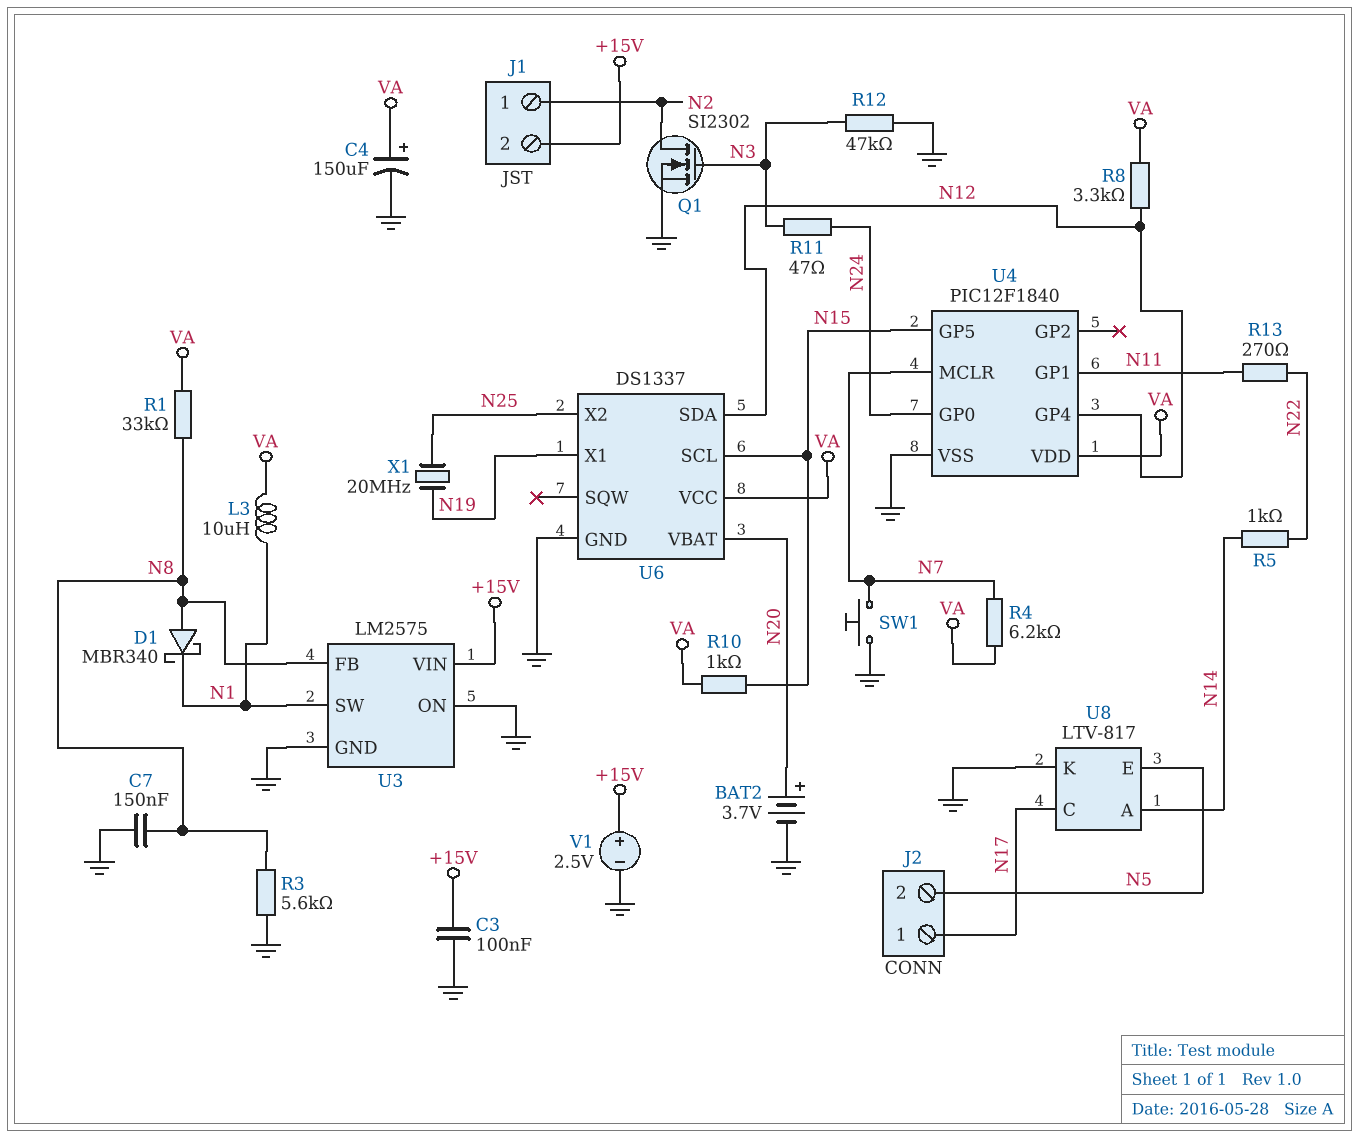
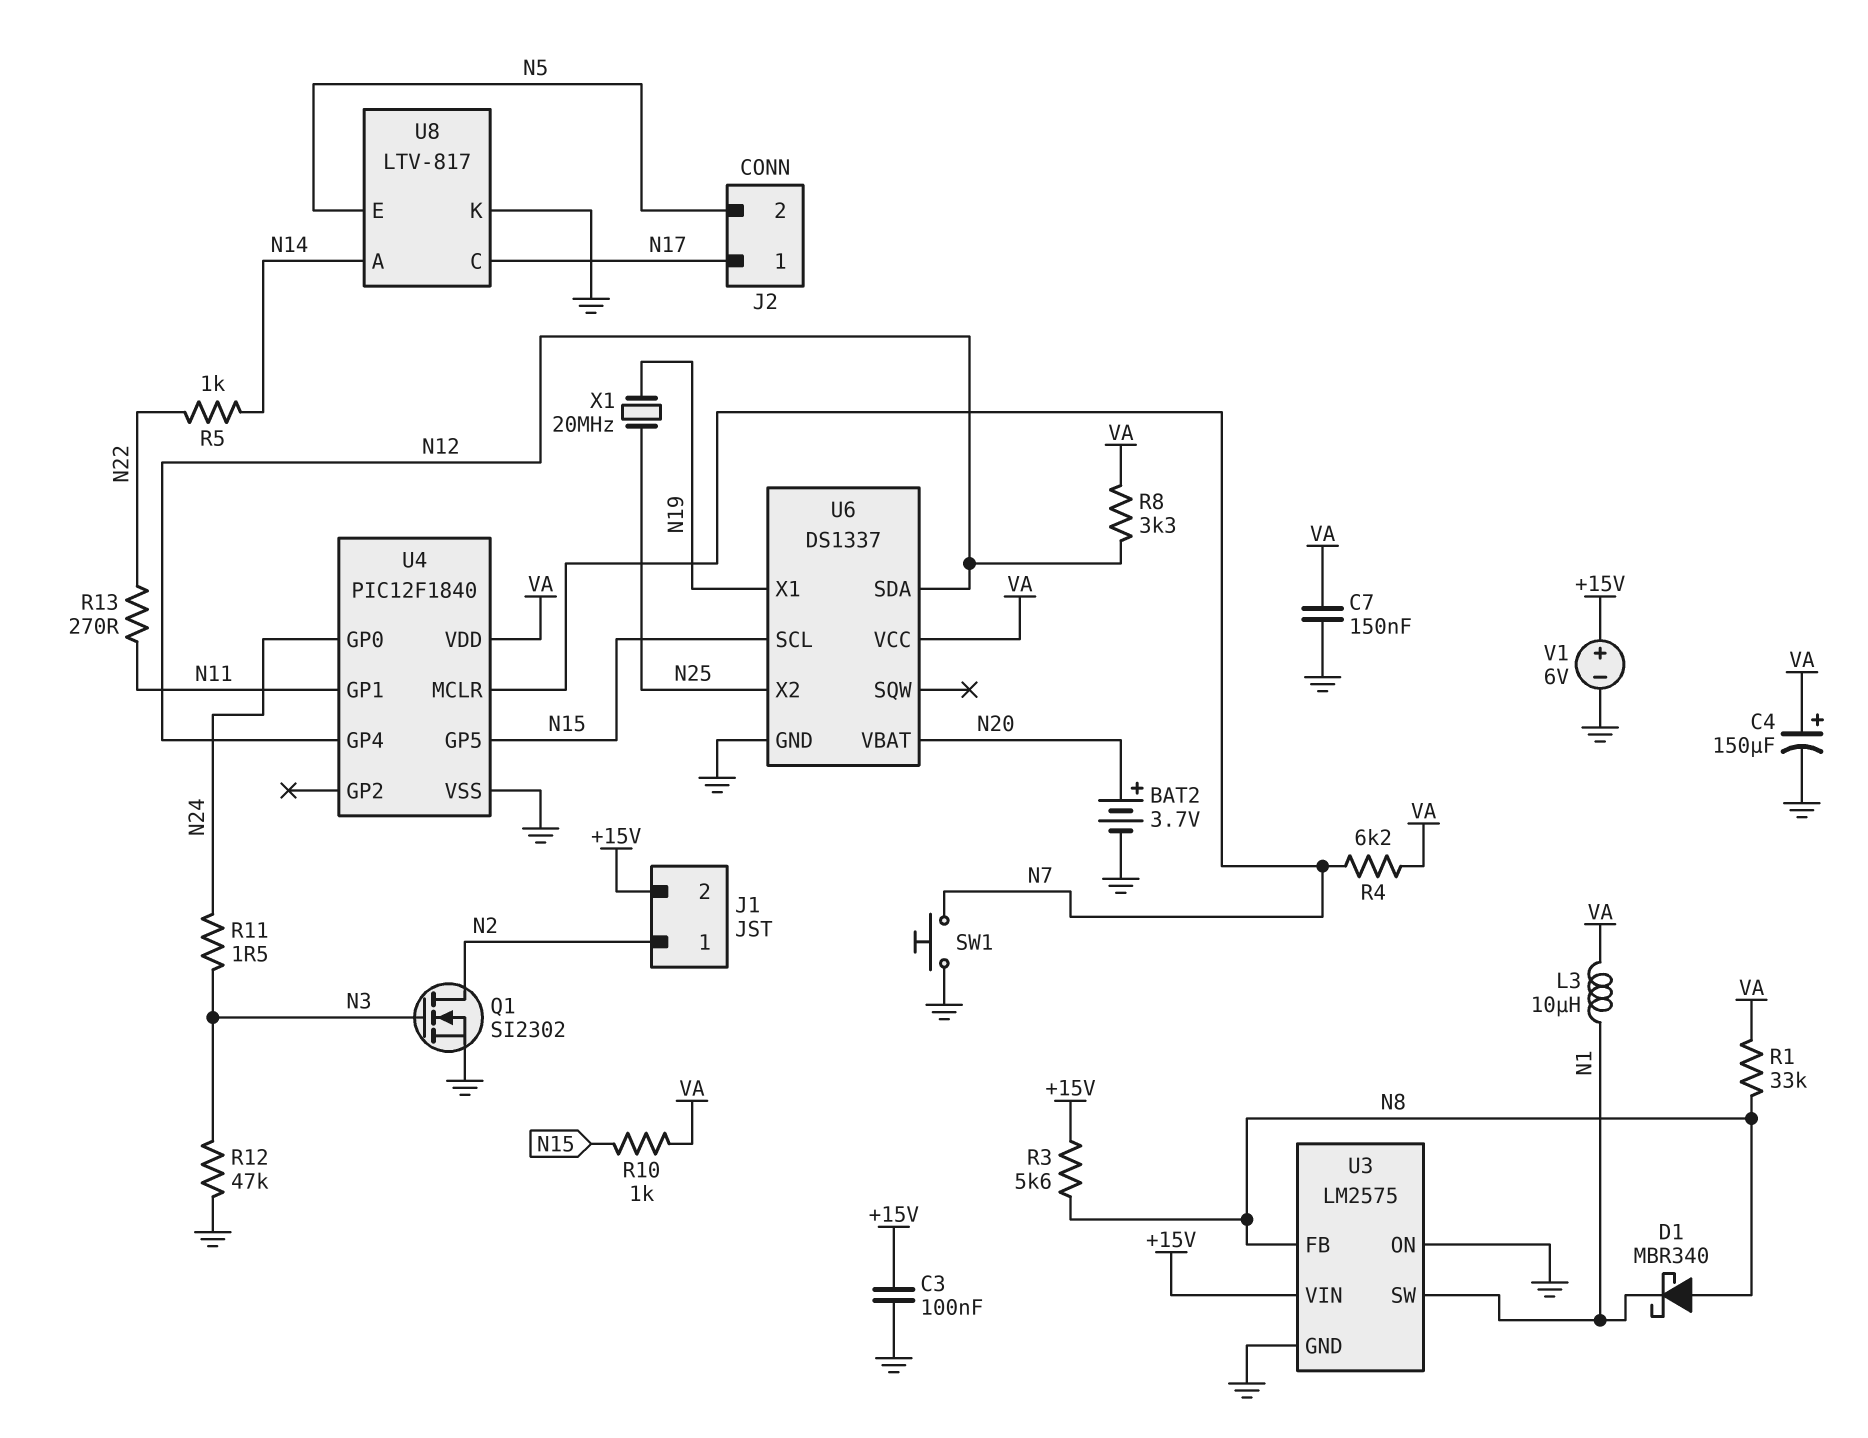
C7: 150nF (GND, N8) -> 150nF (GND, VA)
R3: 5.6k (GND, N8) -> 5.6k (+15V, N8)
R11: 47 (N3, N24) -> 1.5 (N3, N24)
V1: 2.5V (plus +15V, minus GND) -> 6V (plus +15V, minus GND)

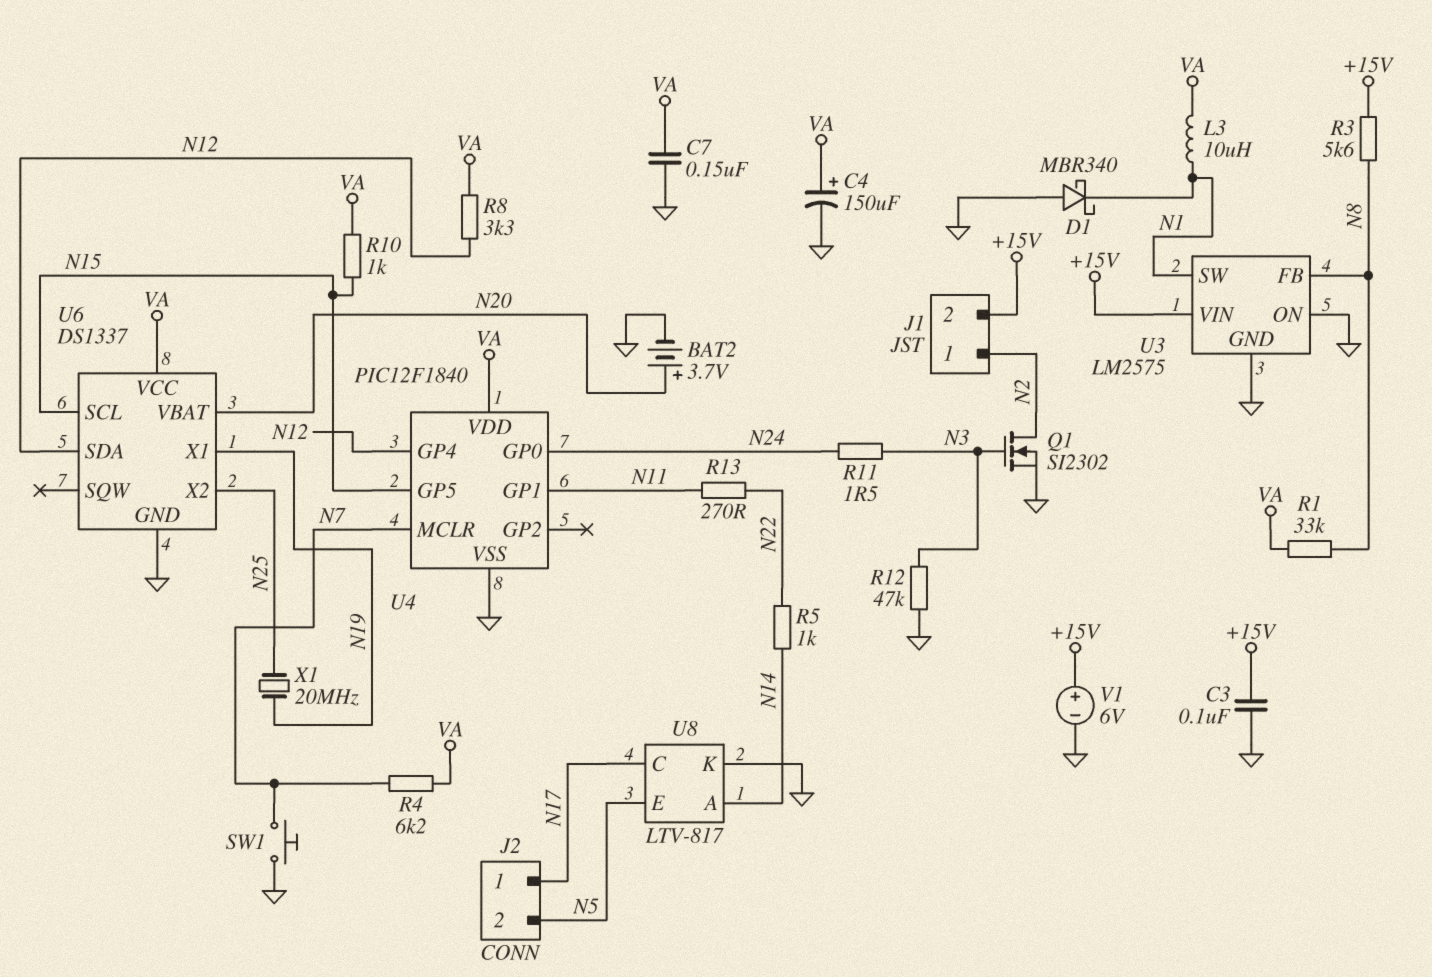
D1: schottky MBR340 (A N8, K N1) -> schottky MBR340 (A GND, K N1)

